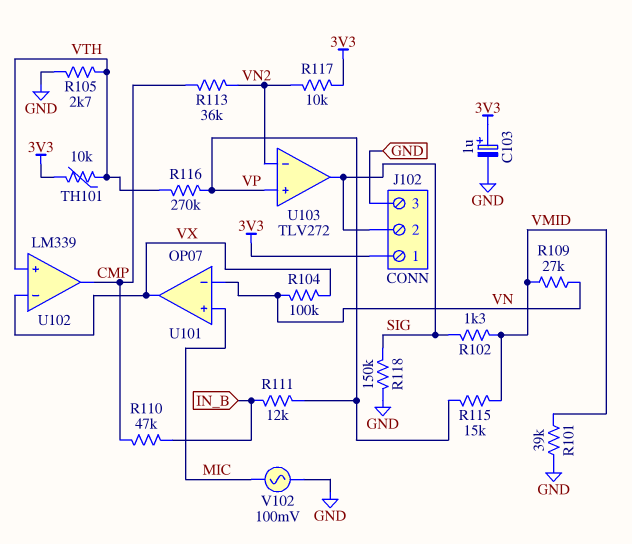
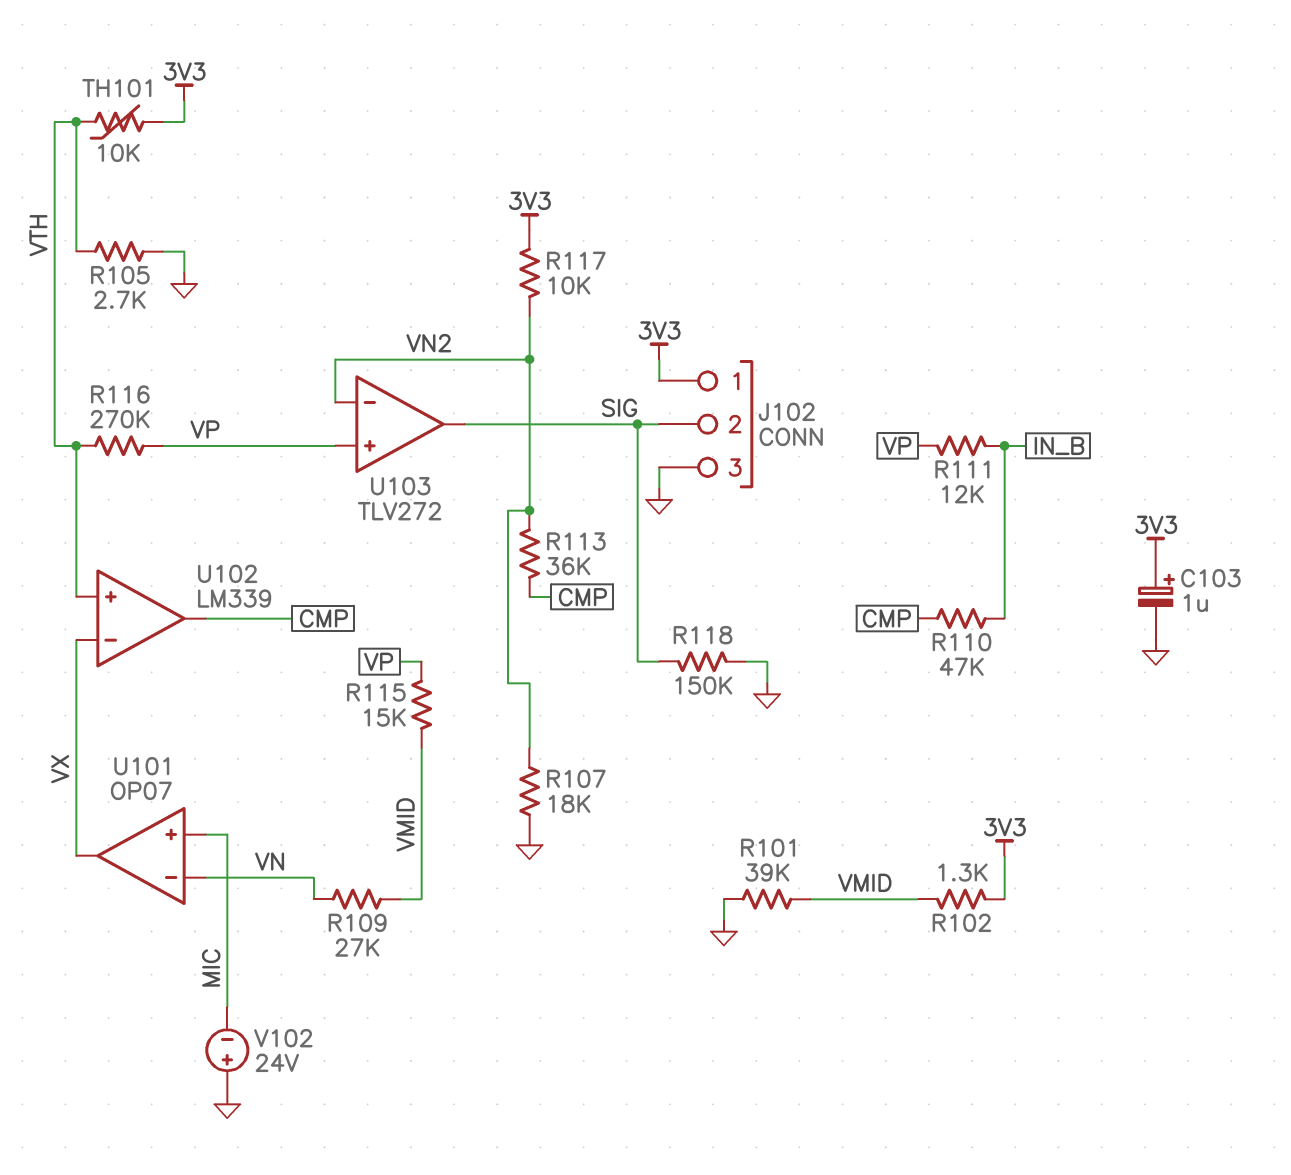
R102: 1.3k (SIG, VMID) -> 1.3k (3V3, VMID)
R104: 100k (VN, VX) -> none
R107: none -> 18k (GND, VN2)
V102: AC 100mV (GND, MIC) -> 24V (plus GND, minus MIC)

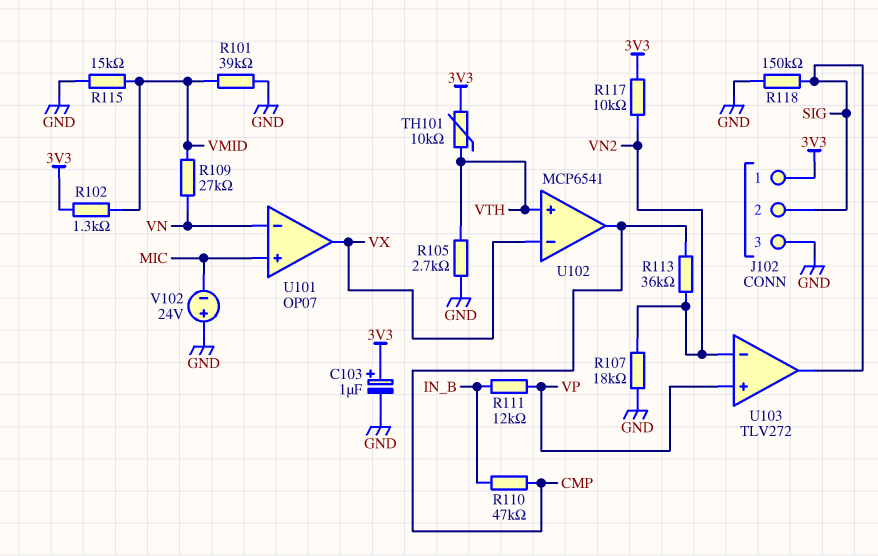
R115: 15k (VMID, VP) -> 15k (GND, VMID)
R116: 270k (VP, VTH) -> none
U102: LM339 -> MCP6541

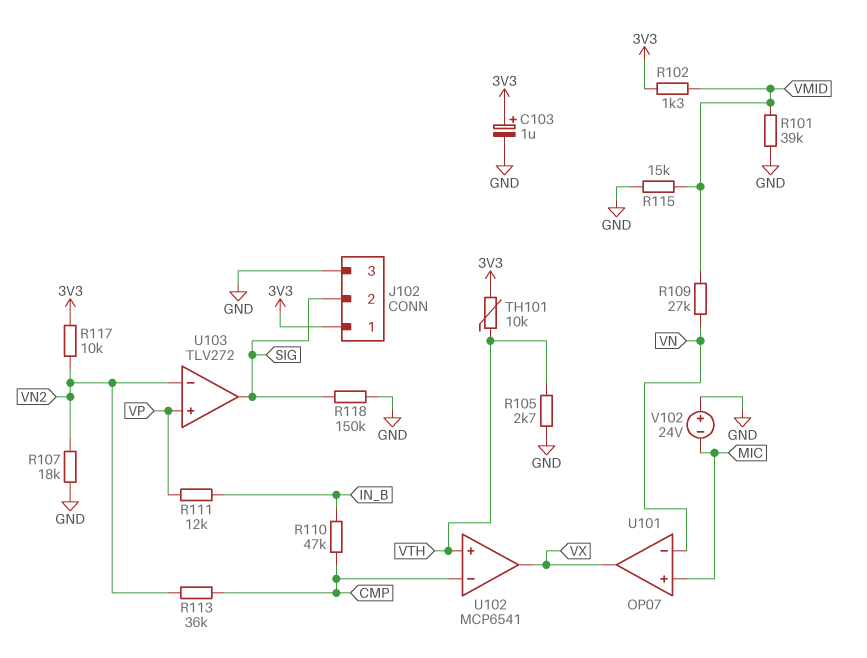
U102 pin in-: VX -> CMP
U102 pin out: CMP -> VX

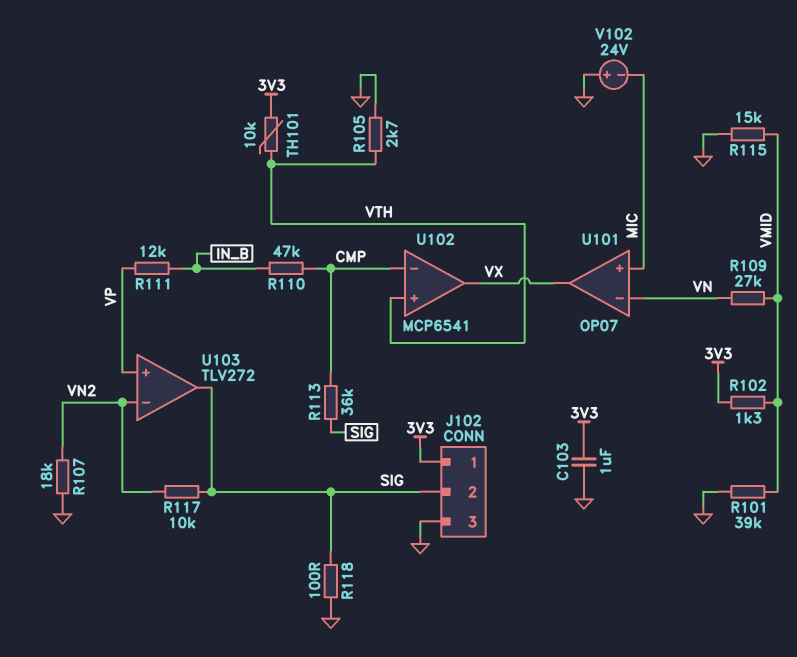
C103: 1uF (plus 3V3, minus GND) -> 1uF (3V3, GND)
R113: 36k (CMP, VN2) -> 36k (CMP, SIG)
R117: 10k (3V3, VN2) -> 10k (SIG, VN2)
R118: 150k (GND, SIG) -> 100 (GND, SIG)

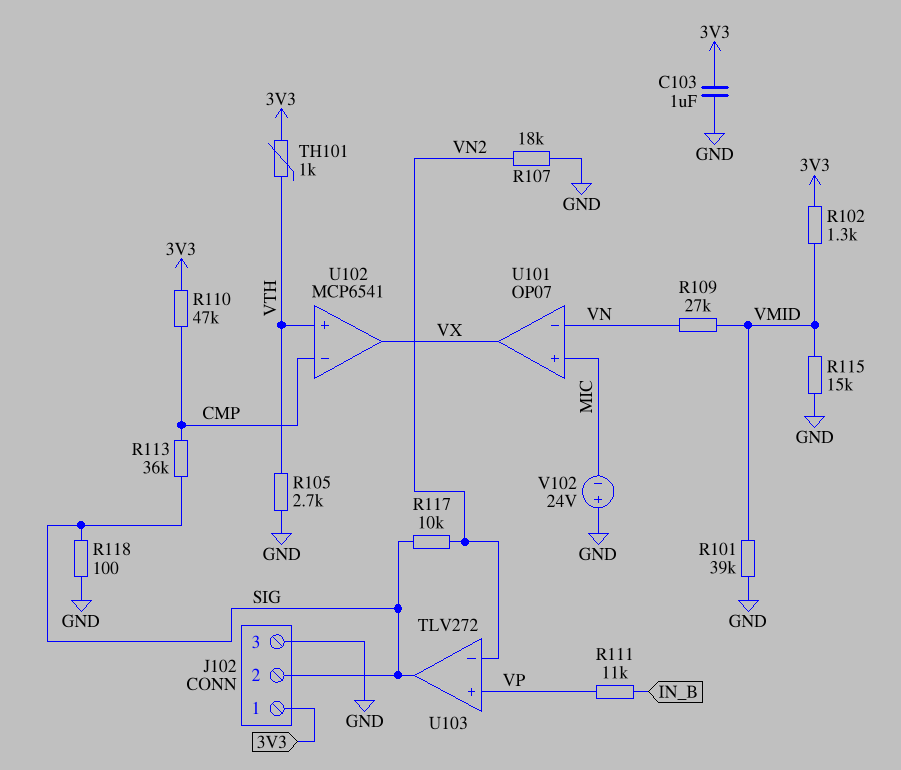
R110: 47k (CMP, IN_B) -> 47k (3V3, CMP)
R111: 12k (IN_B, VP) -> 11k (IN_B, VP)
TH101: 10k (3V3, VTH) -> 1k (3V3, VTH)

